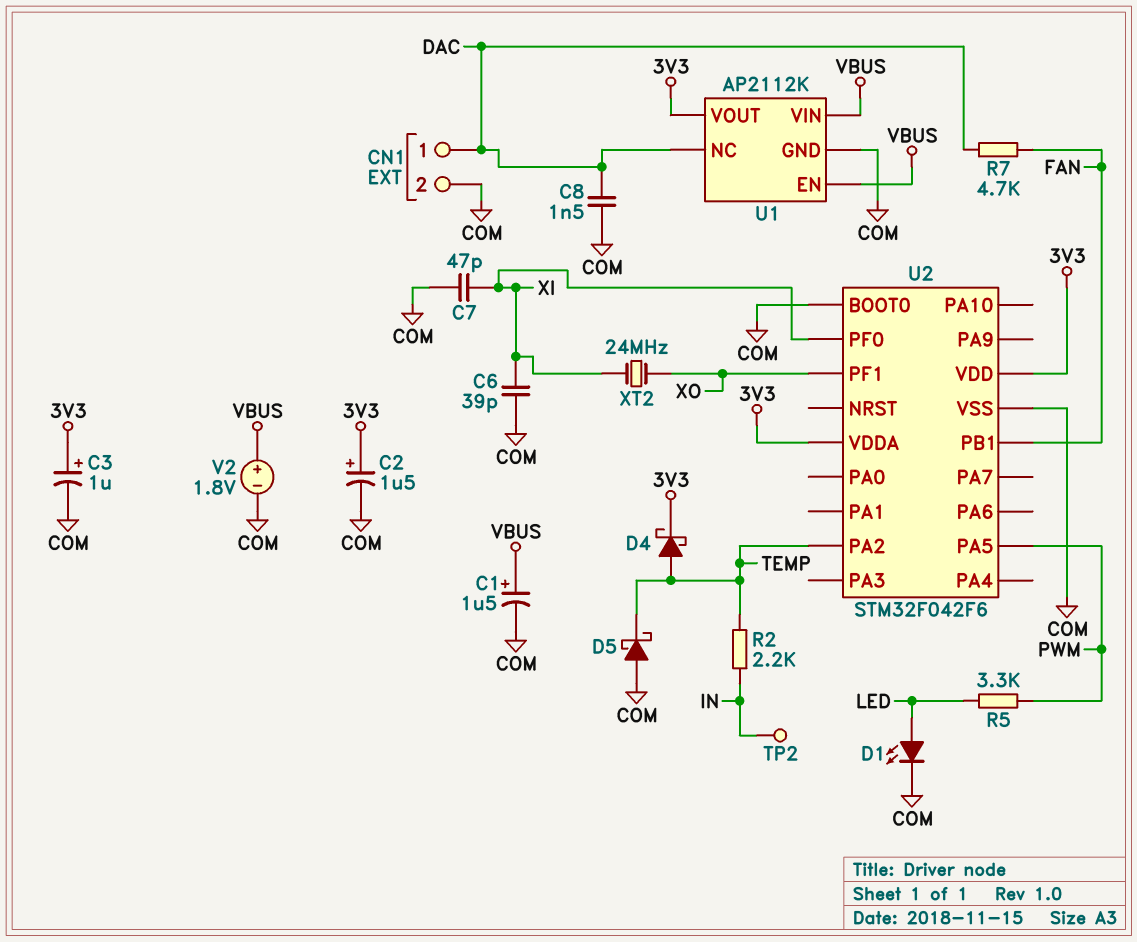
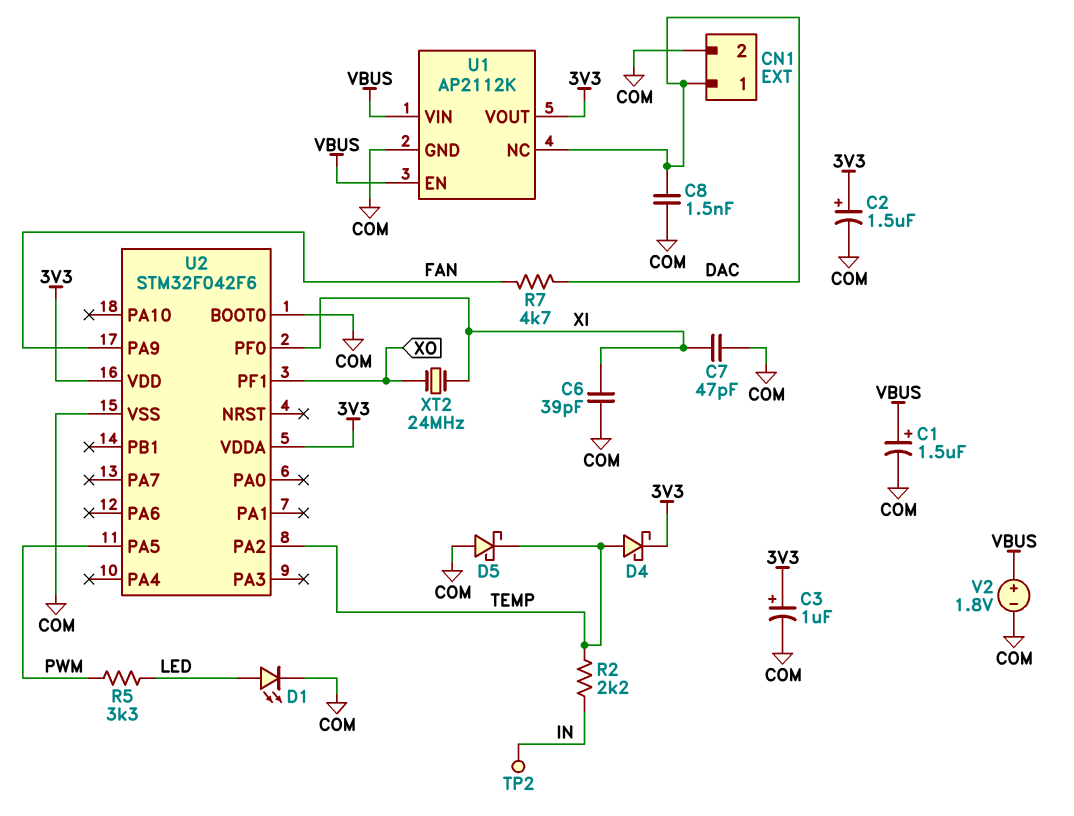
U2 pin PA9: none -> FAN
U2 pin PB1: FAN -> none

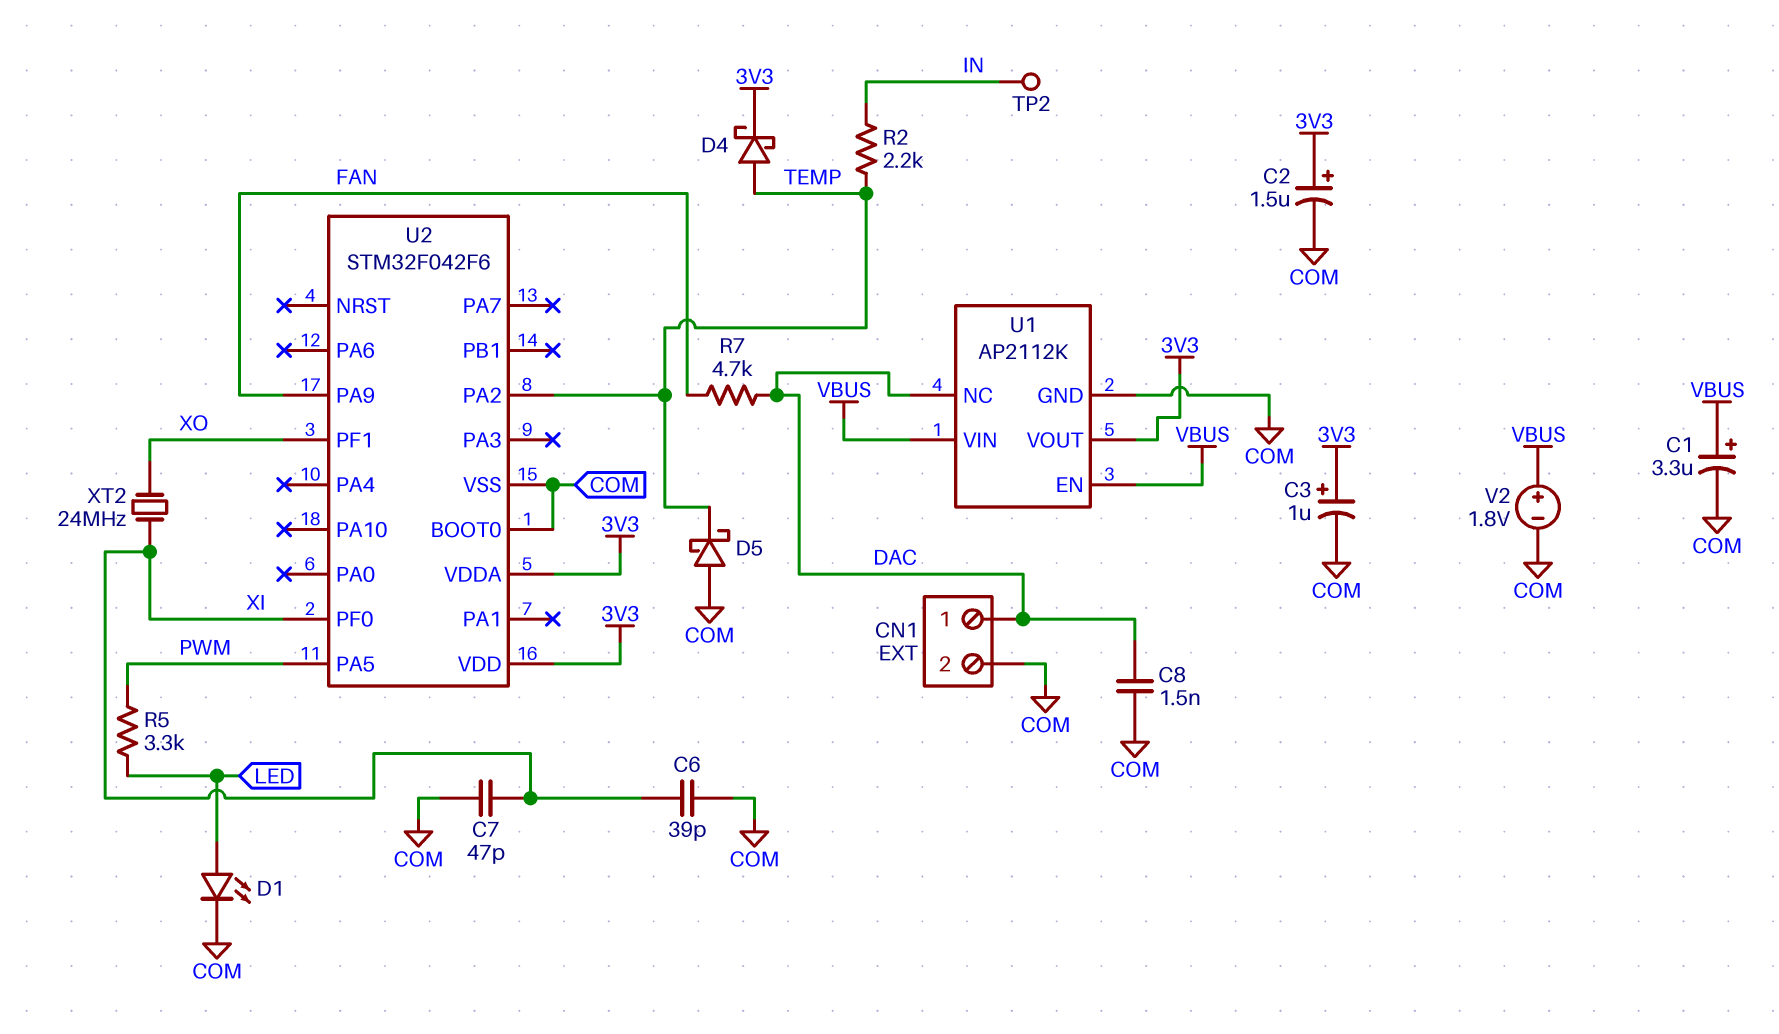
C1: 1.5uF (plus VBUS, minus COM) -> 3.3uF (plus VBUS, minus COM)

